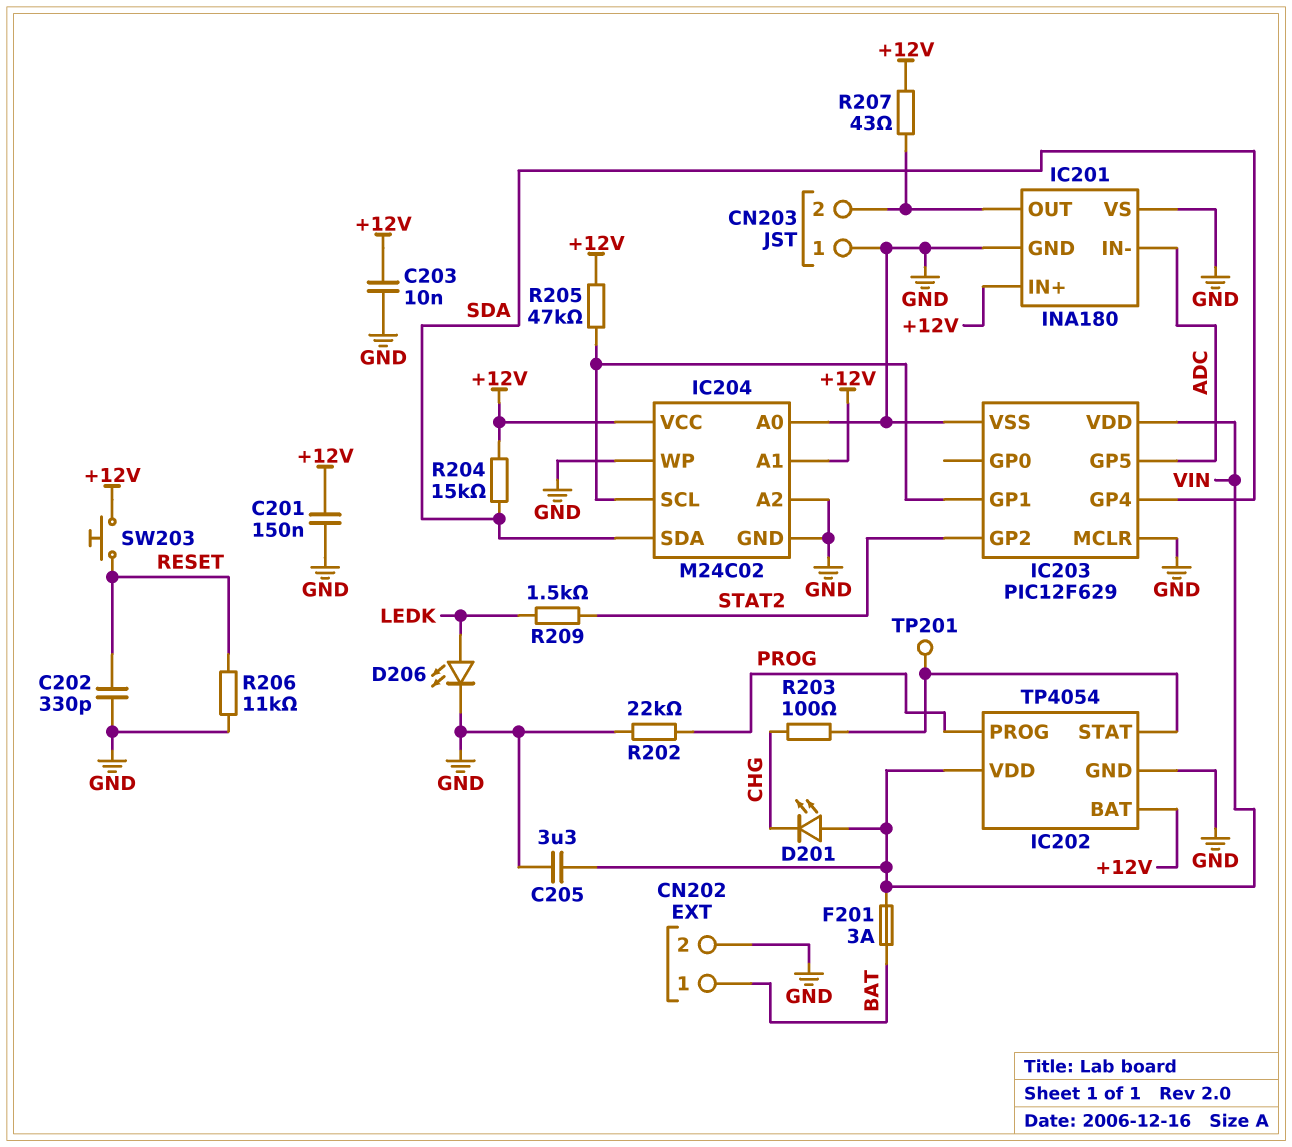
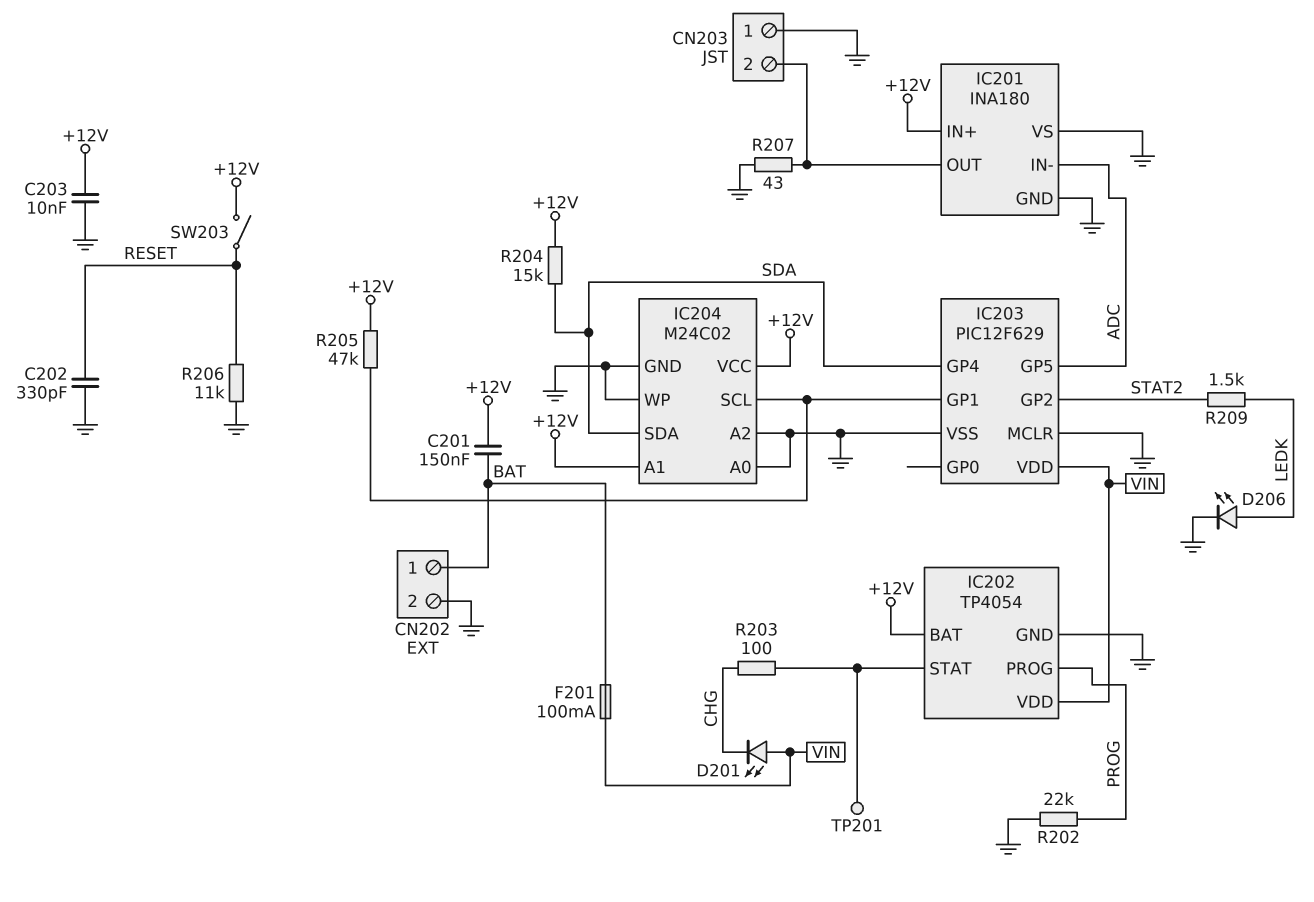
C201: 150nF (+12V, GND) -> 150nF (+12V, BAT)
C205: 3.3uF (GND, VIN) -> none
F201: 3A (BAT, VIN) -> 100mA (BAT, VIN)
R207: 43 (+12V, CN203/2) -> 43 (CN203/2, GND)
SW203: button (+12V, RESET) -> switch (+12V, RESET)

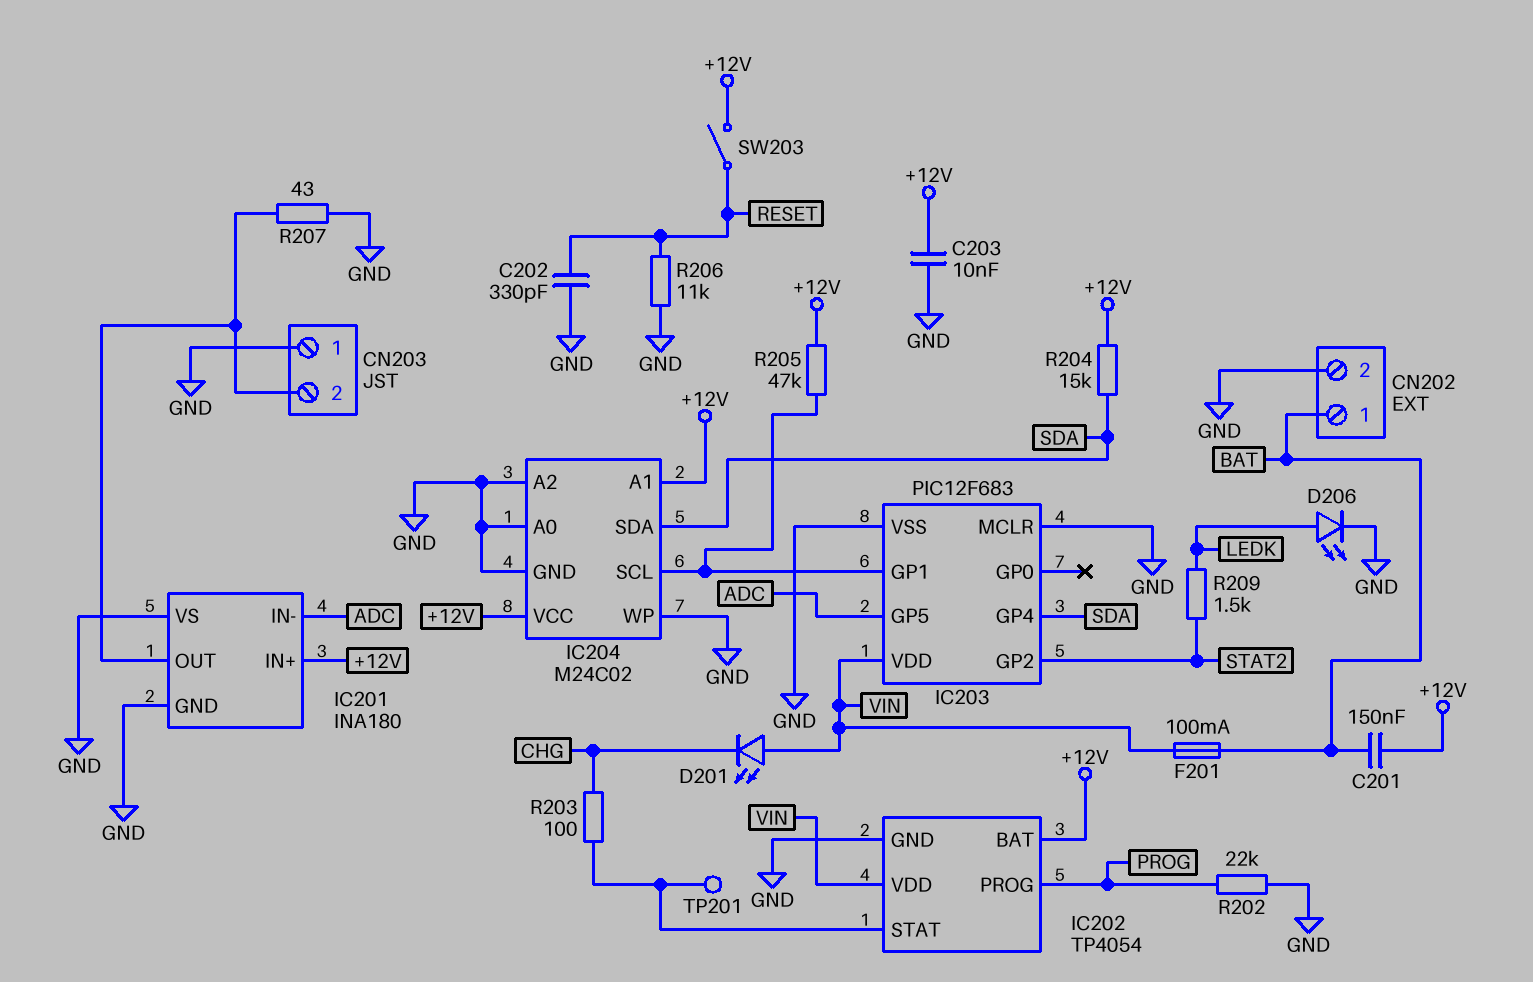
IC203: PIC12F629 -> PIC12F683

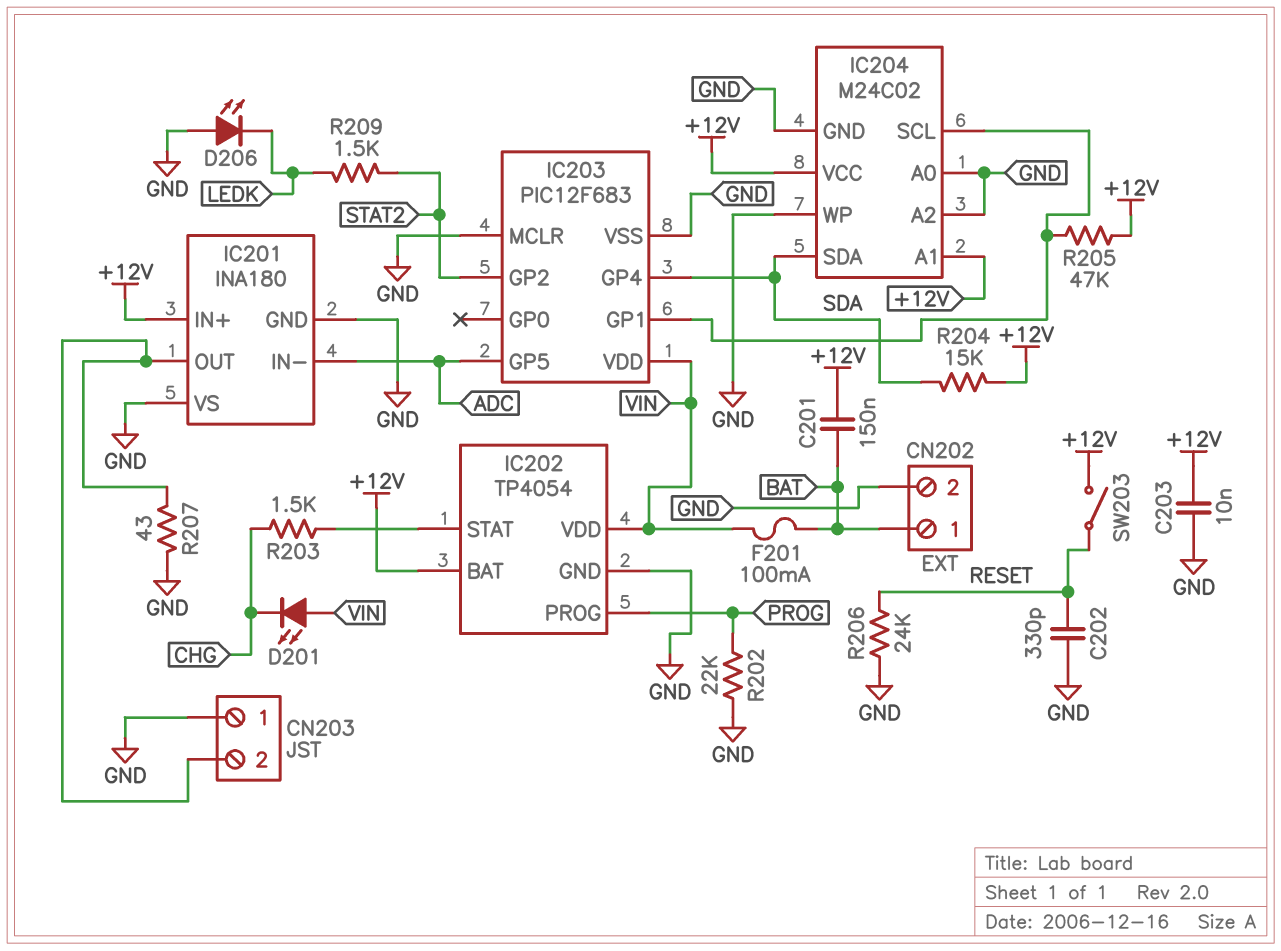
D206: LED (A LEDK, K GND) -> LED (A GND, K LEDK)
R203: 100 (CHG, IC202/STAT) -> 1.5k (CHG, IC202/STAT)
R206: 11k (GND, RESET) -> 24k (GND, RESET)
TP201: test point (IC202/STAT) -> none

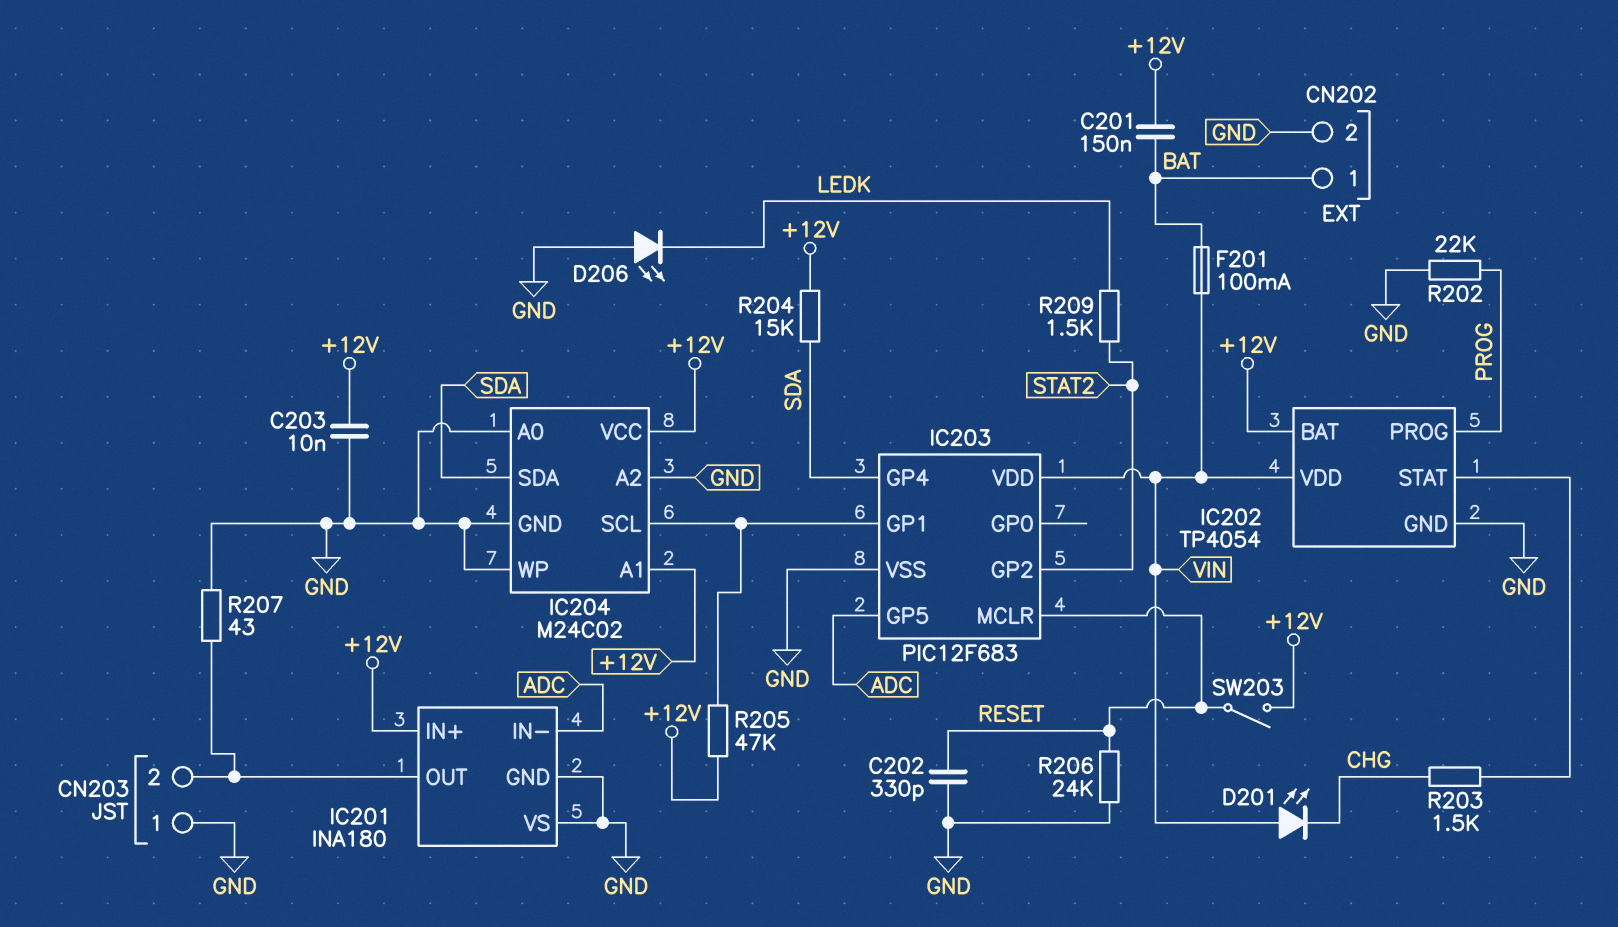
IC203 pin MCLR: GND -> RESET

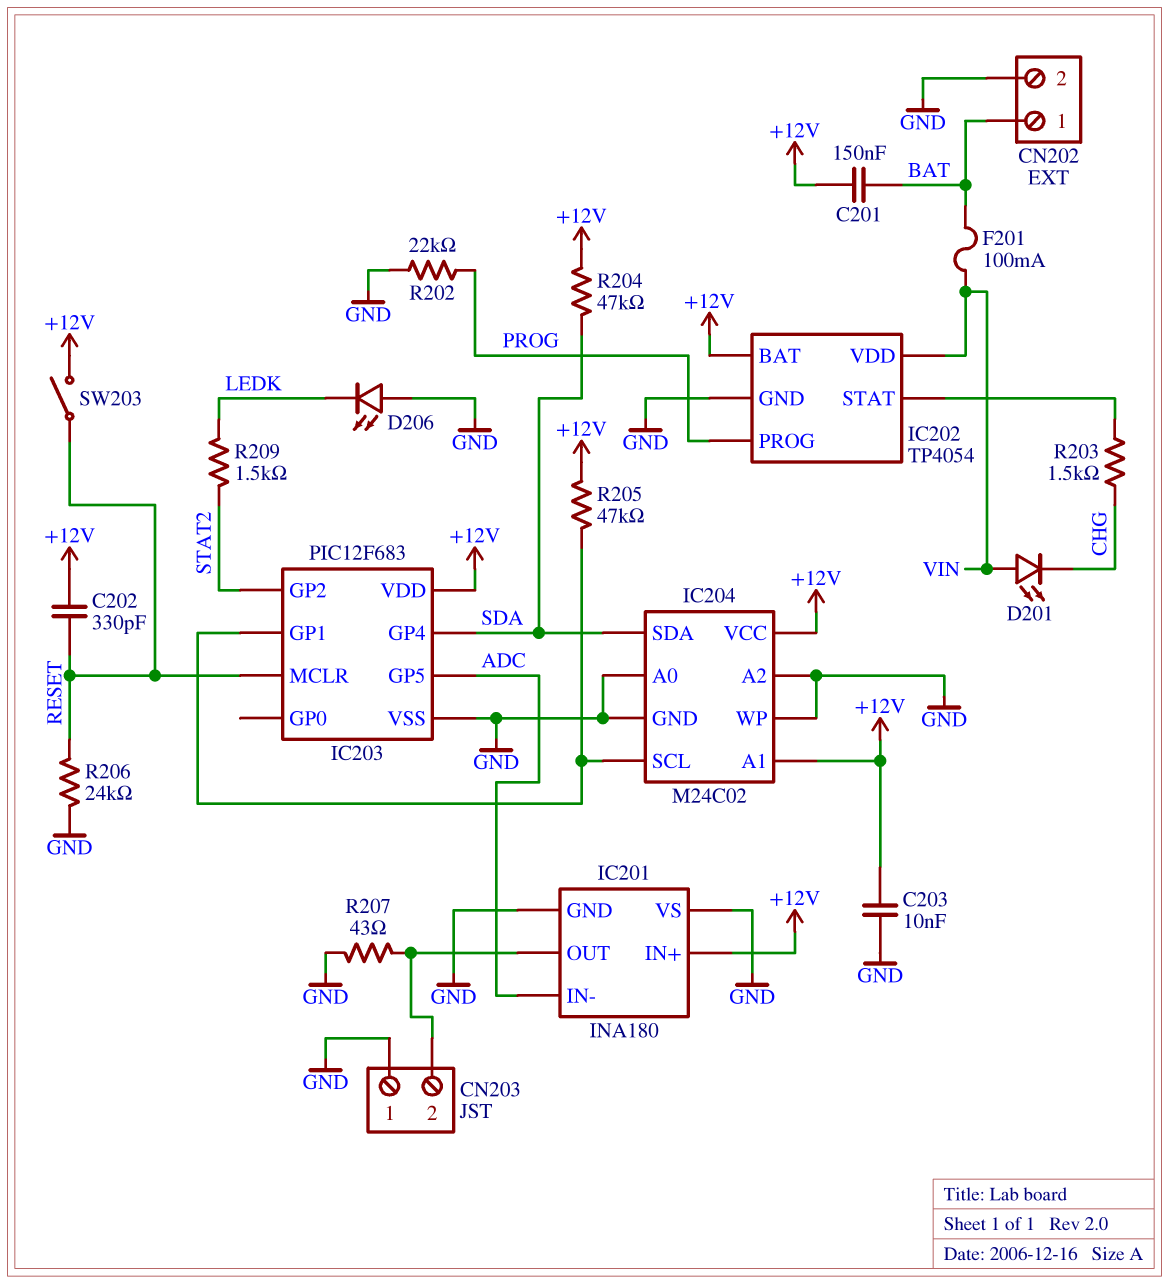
C202: 330pF (GND, RESET) -> 330pF (+12V, RESET)
IC203 pin VDD: VIN -> +12V
R204: 15k (+12V, SDA) -> 47k (+12V, SDA)

